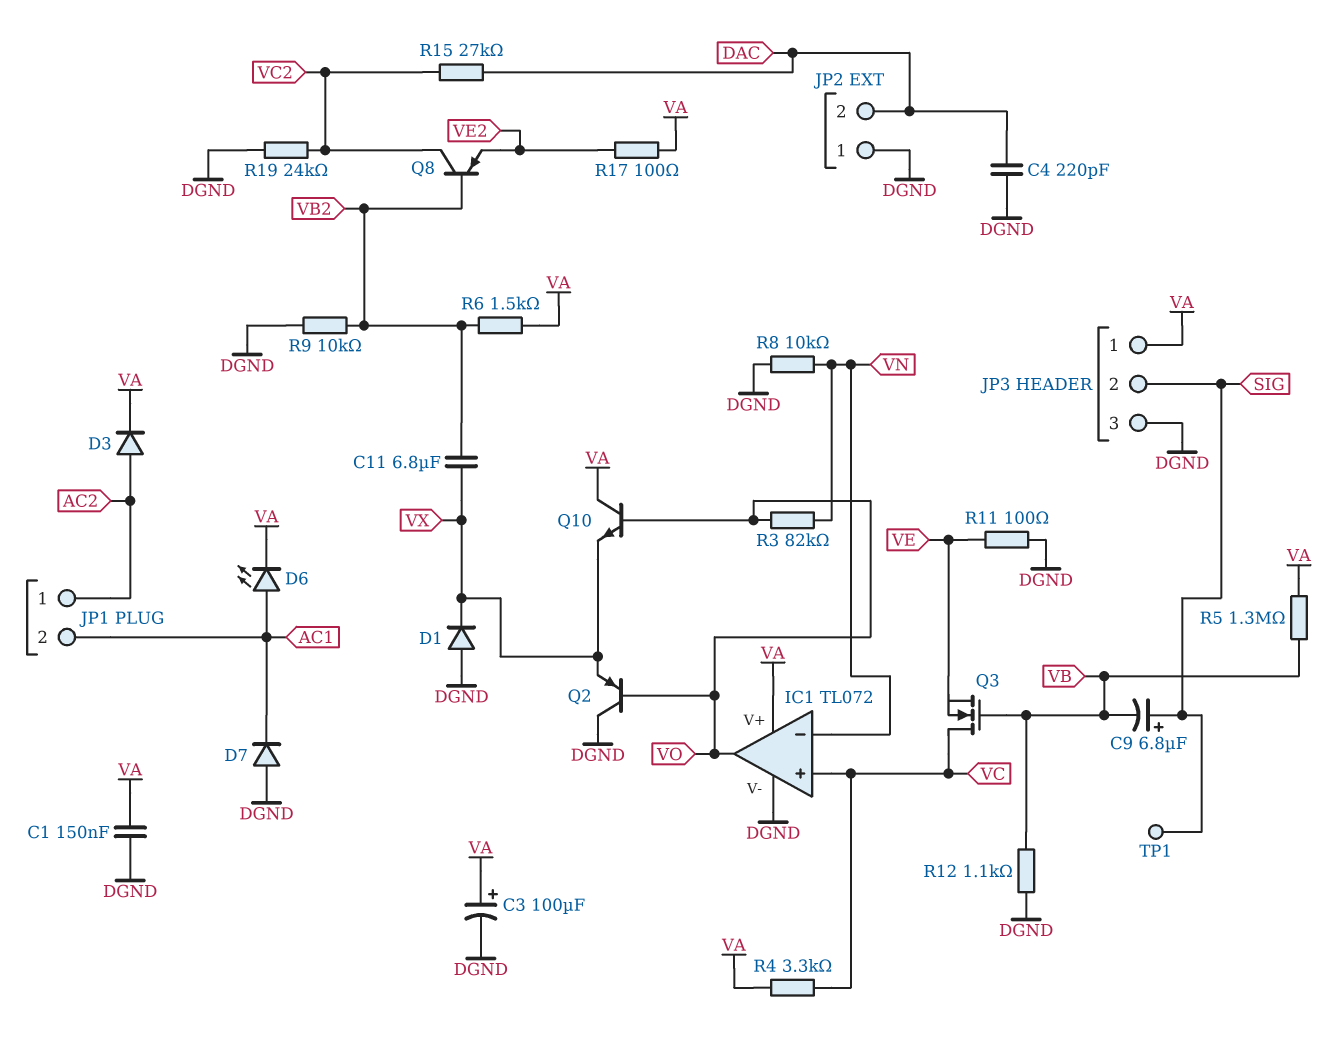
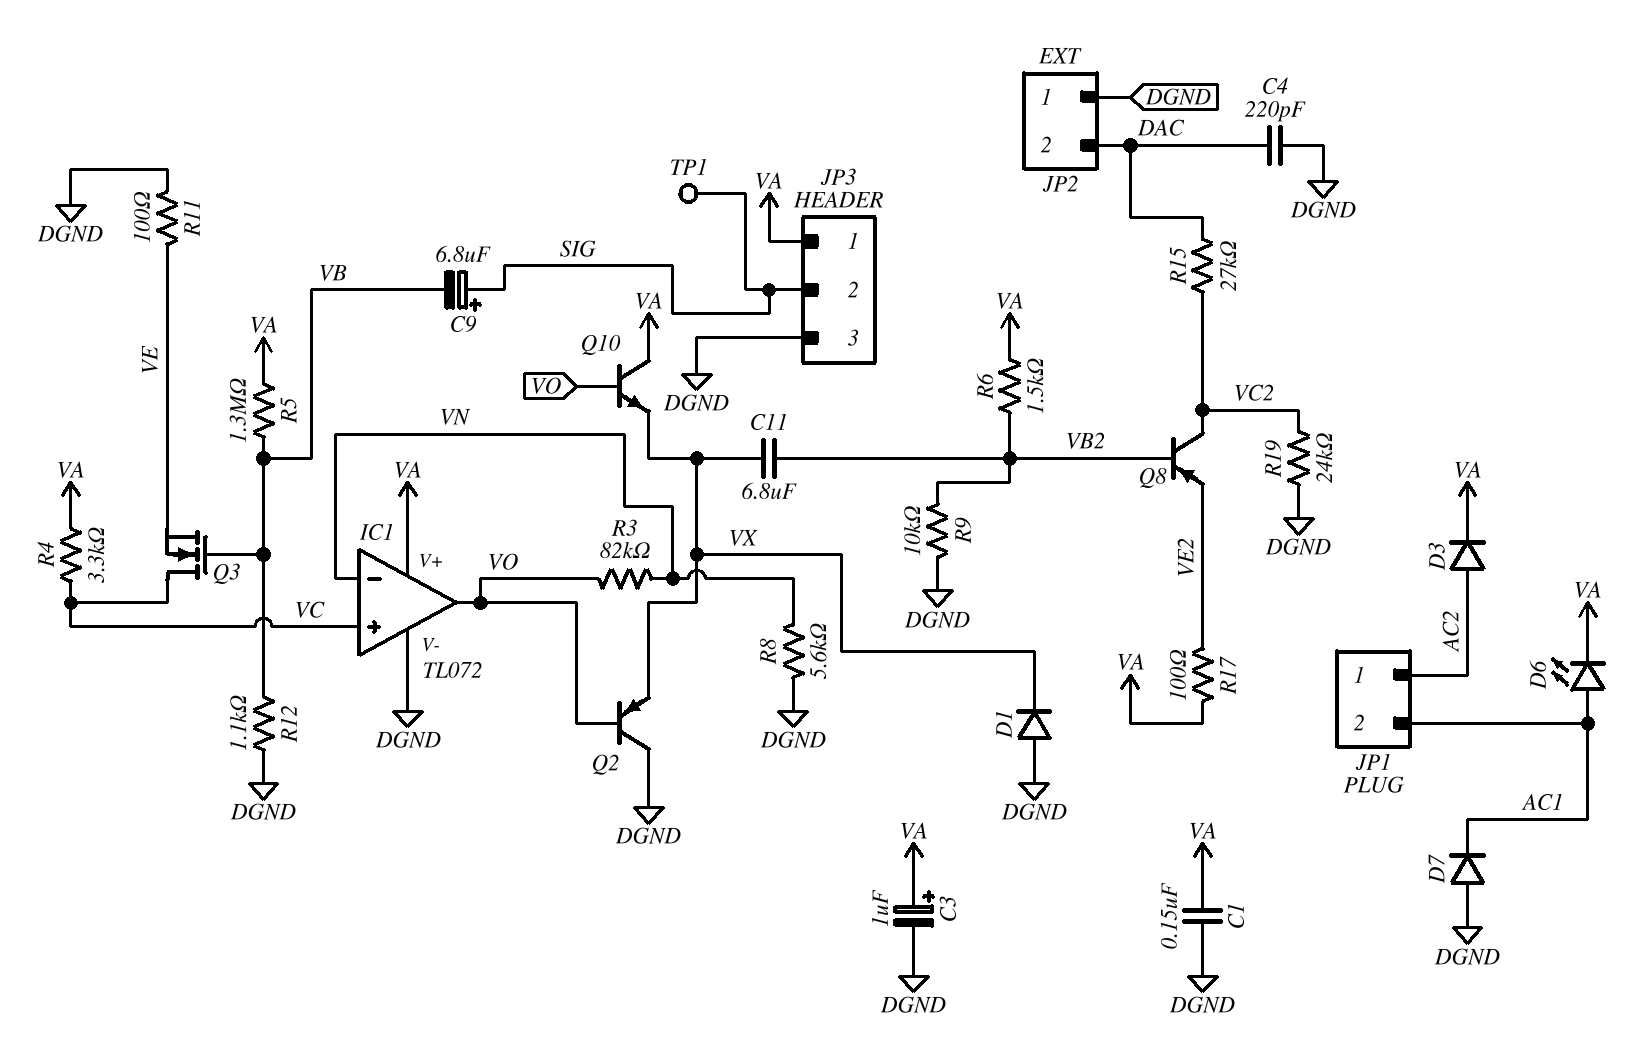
C3: 100uF (plus VA, minus DGND) -> 1uF (plus VA, minus DGND)
R8: 10k (DGND, VN) -> 5.6k (DGND, VN)

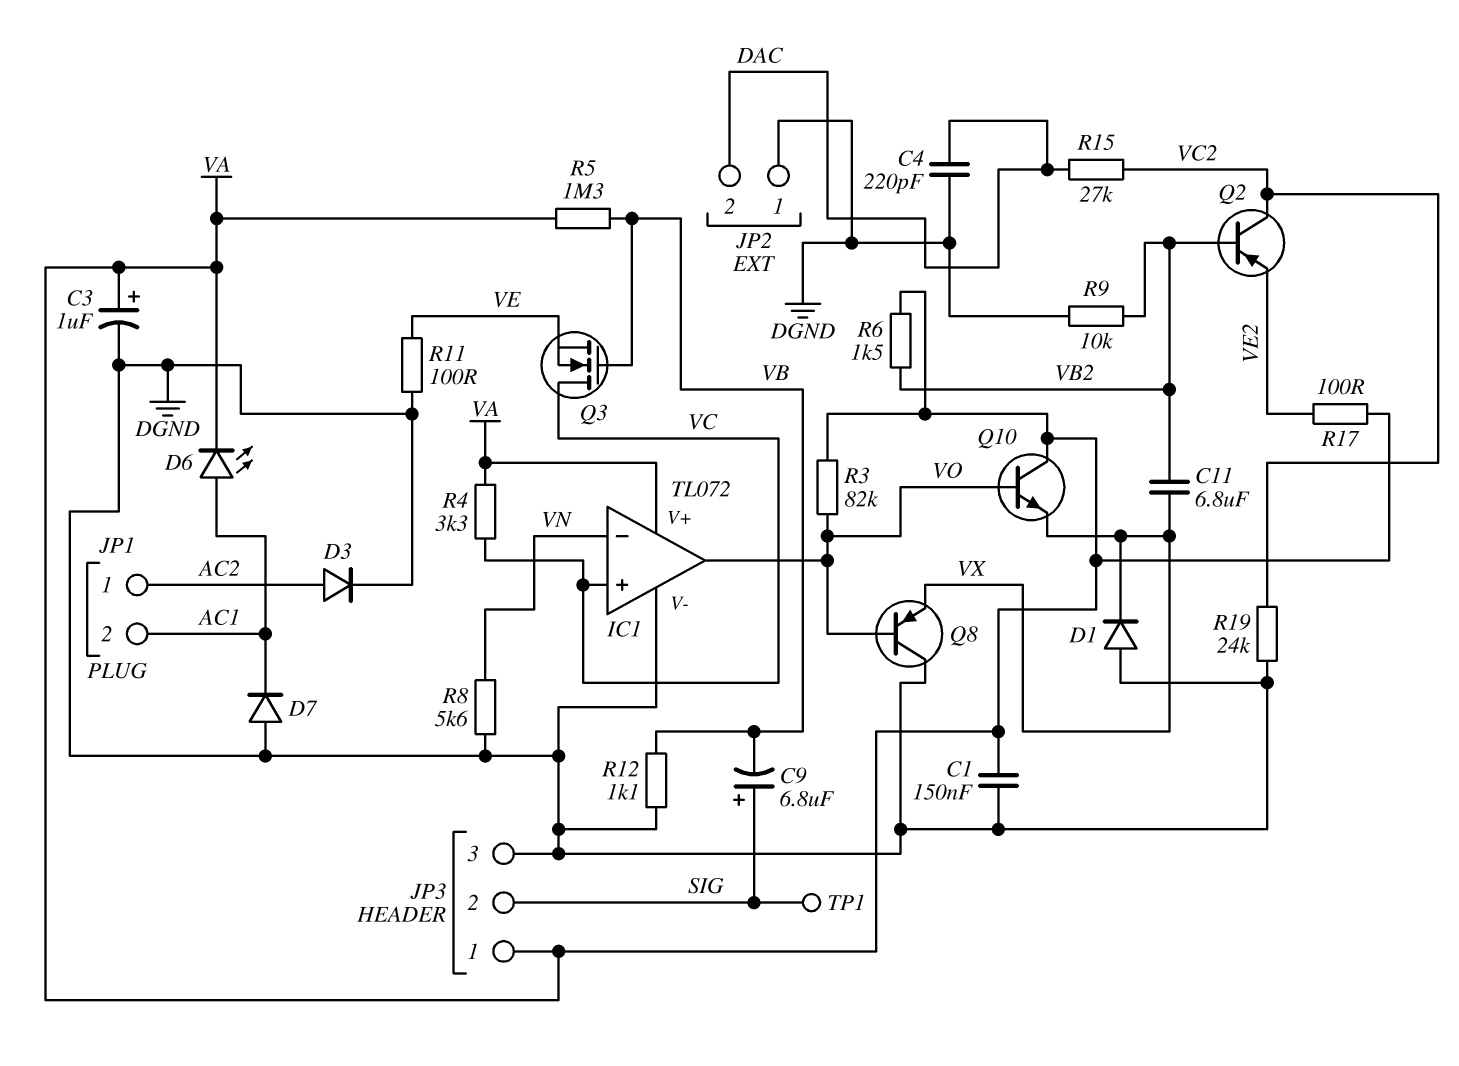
D3: diode (A AC2, K VA) -> diode (A AC2, K DGND)
Q2: PNP (B VO, C DGND, E VX) -> PNP (B VB2, C VC2, E VE2)
Q8: PNP (B VB2, C VC2, E VE2) -> PNP (B VO, C DGND, E VX)
R3: 82k (VN, VO) -> 82k (VA, VO)

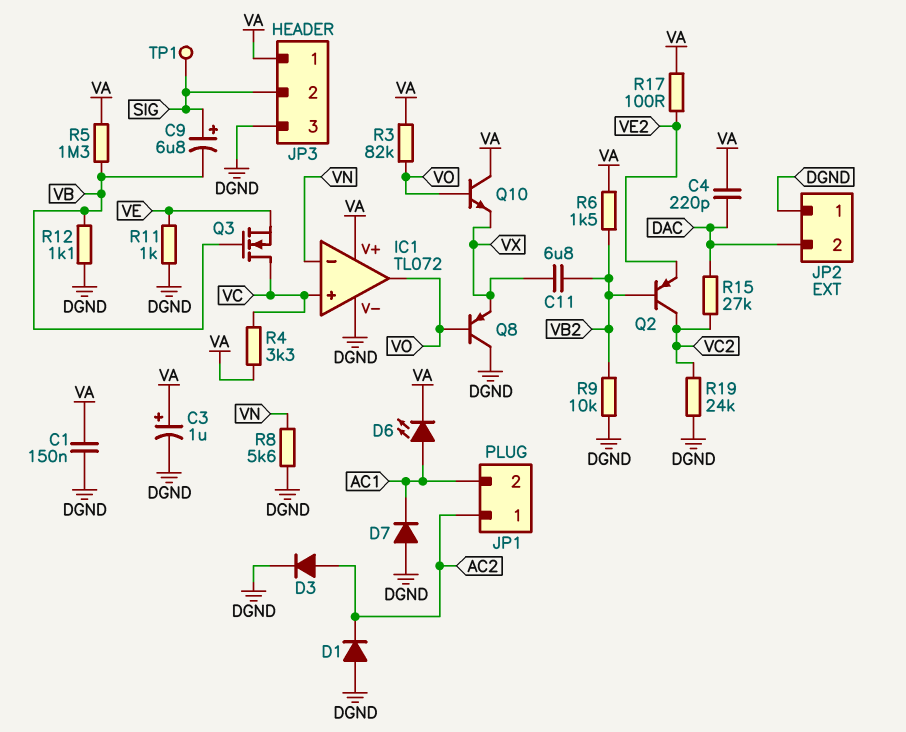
C4: 220pF (DAC, DGND) -> 220pF (DAC, VA)
D1: diode (A DGND, K VX) -> diode (A DGND, K AC2)
R11: 100 (DGND, VE) -> 1k (DGND, VE)

